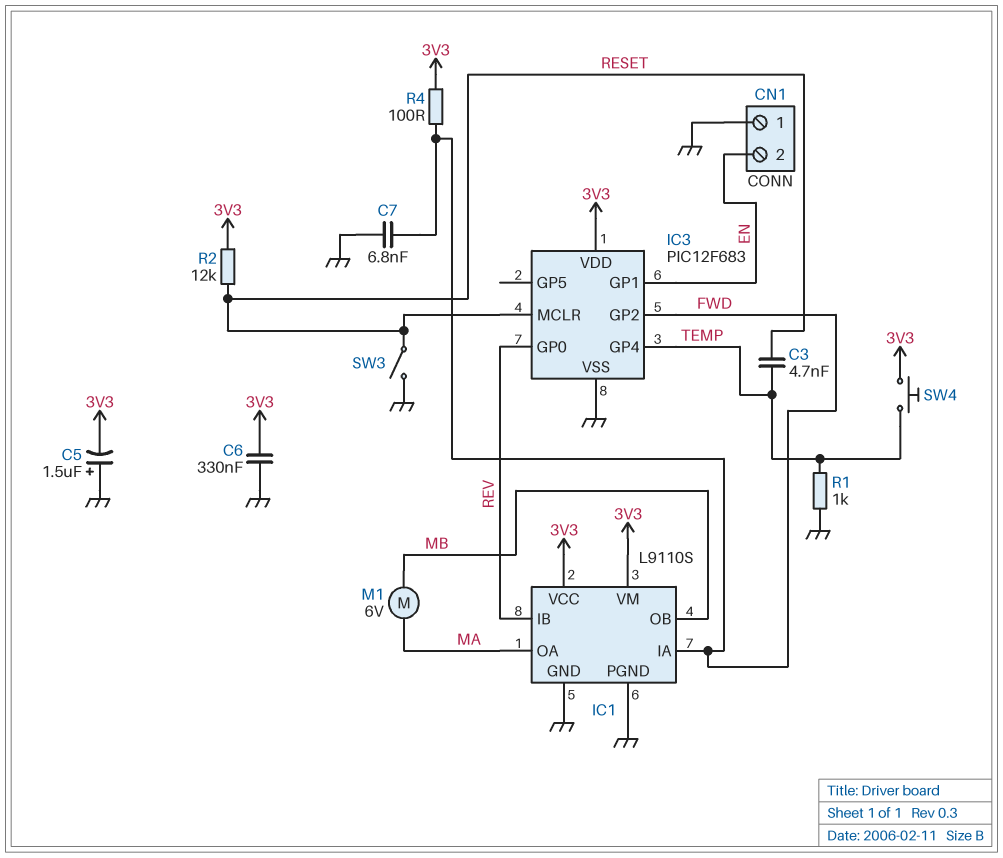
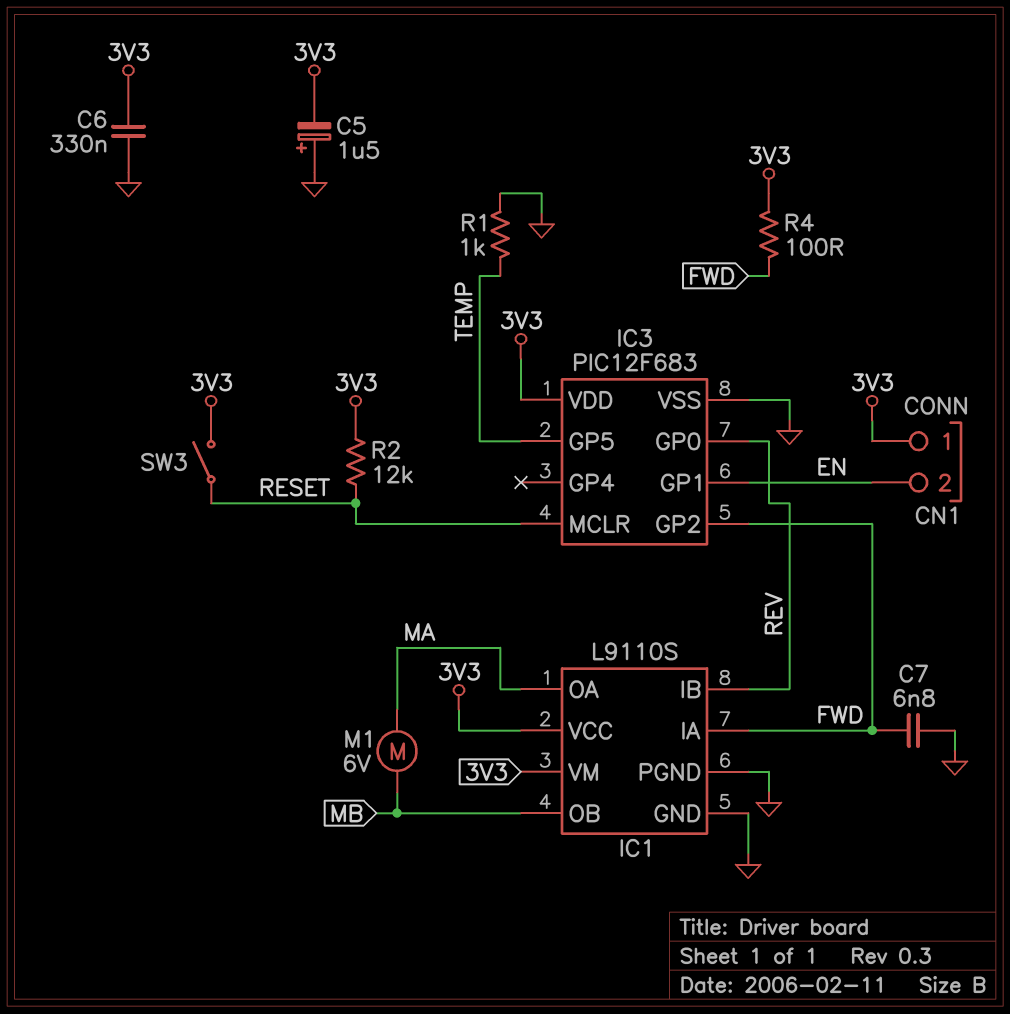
C3: 4.7nF (RESET, TEMP) -> none
CN1 pin 1: GND -> 3V3
IC3 pin GP4: TEMP -> none
IC3 pin GP5: none -> TEMP
SW3: switch (GND, RESET) -> switch (3V3, RESET)
SW4: button (3V3, TEMP) -> none

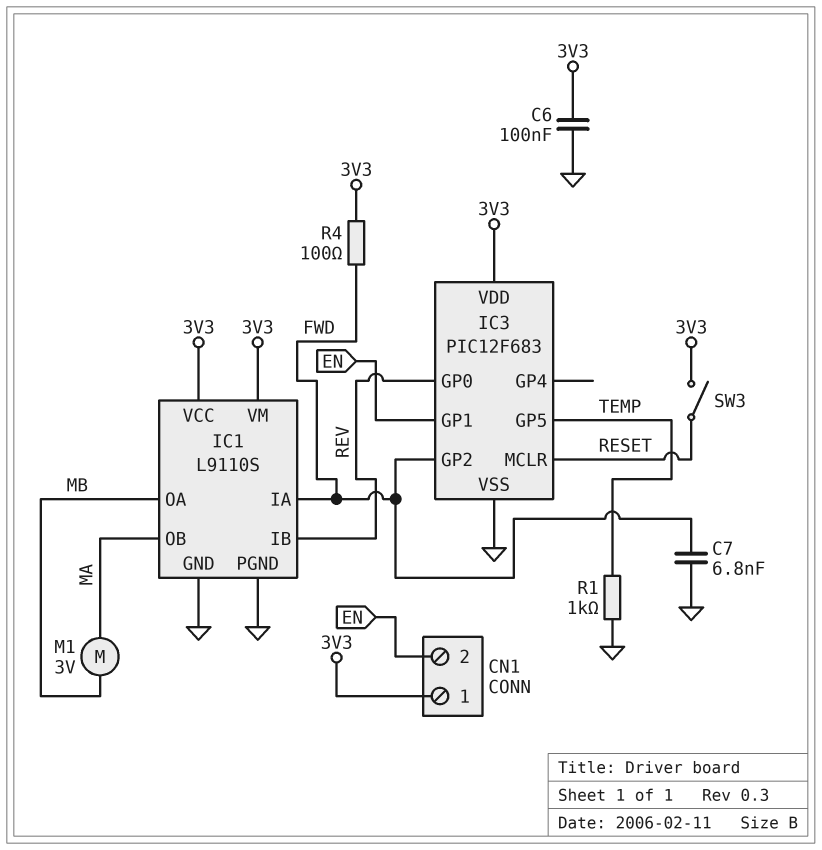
C5: 1.5uF (plus GND, minus 3V3) -> none
C6: 330nF (3V3, GND) -> 100nF (3V3, GND)
IC1 pin OA: MA -> MB
IC1 pin OB: MB -> MA
M1: motor 6V (MA, MB) -> motor 3V (MA, MB)
R2: 12k (3V3, RESET) -> none

